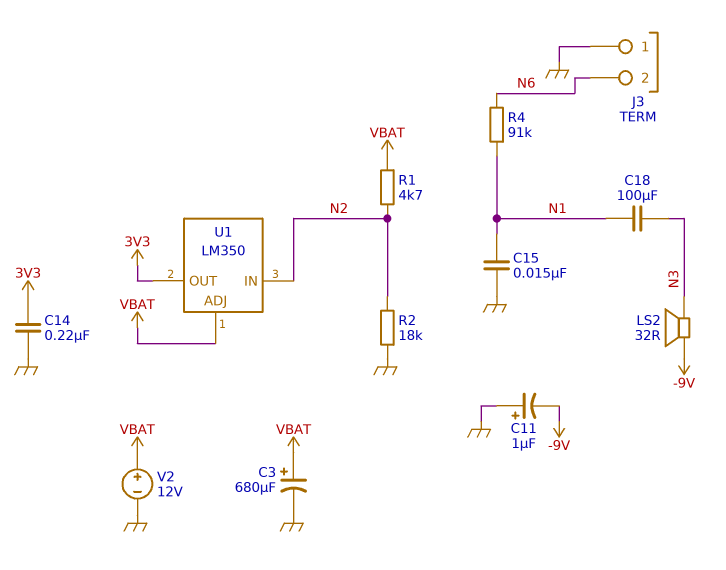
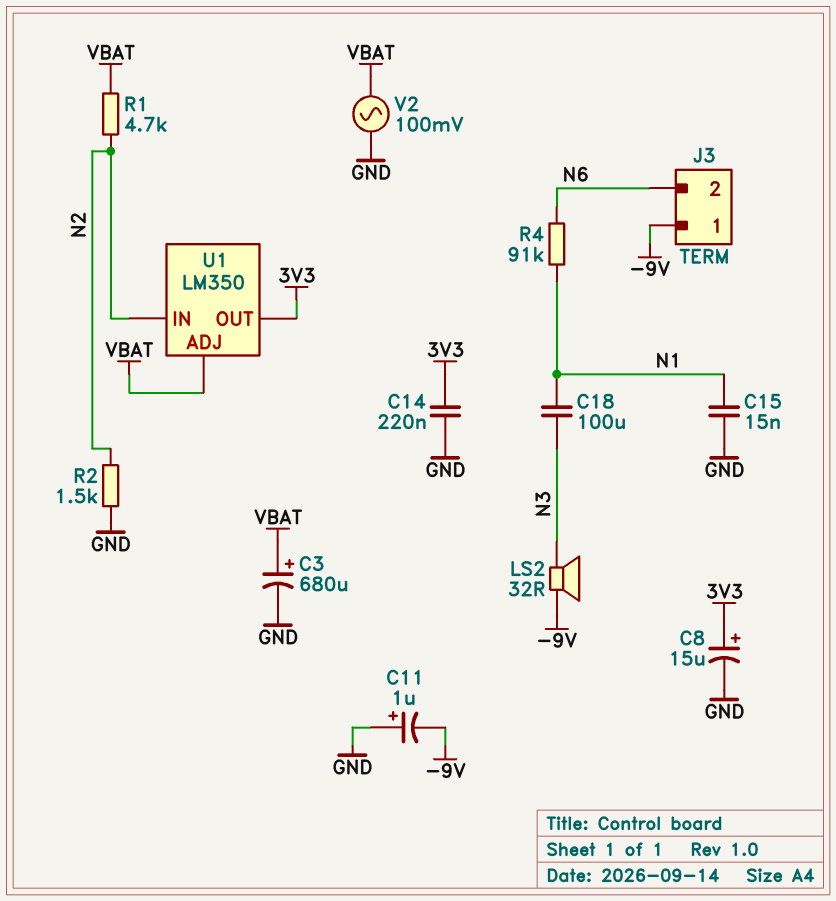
C8: none -> 15uF (plus 3V3, minus GND)
J3 pin 1: GND -> -9V
R2: 18k (GND, N2) -> 1.5k (GND, N2)
V2: 12V (plus VBAT, minus GND) -> AC 100mV (GND, VBAT)

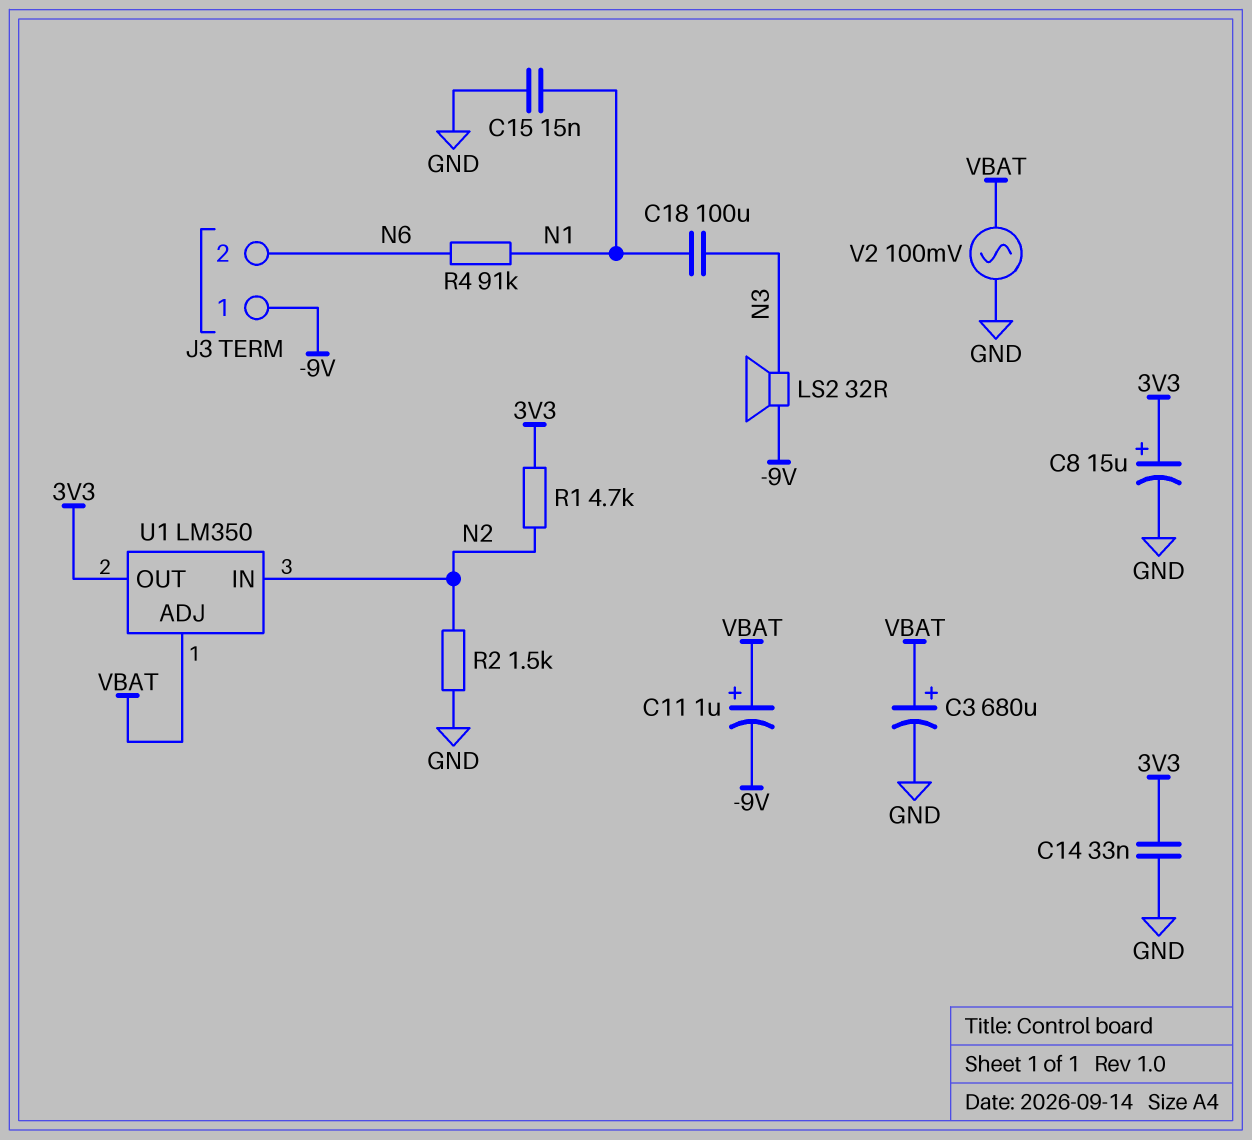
C11: 1uF (plus GND, minus -9V) -> 1uF (plus VBAT, minus -9V)
C14: 220nF (3V3, GND) -> 33nF (3V3, GND)
R1: 4.7k (N2, VBAT) -> 4.7k (3V3, N2)

